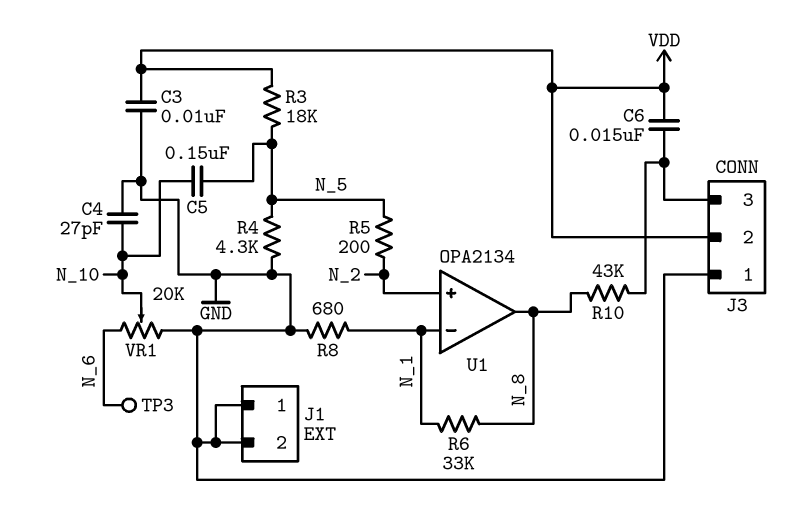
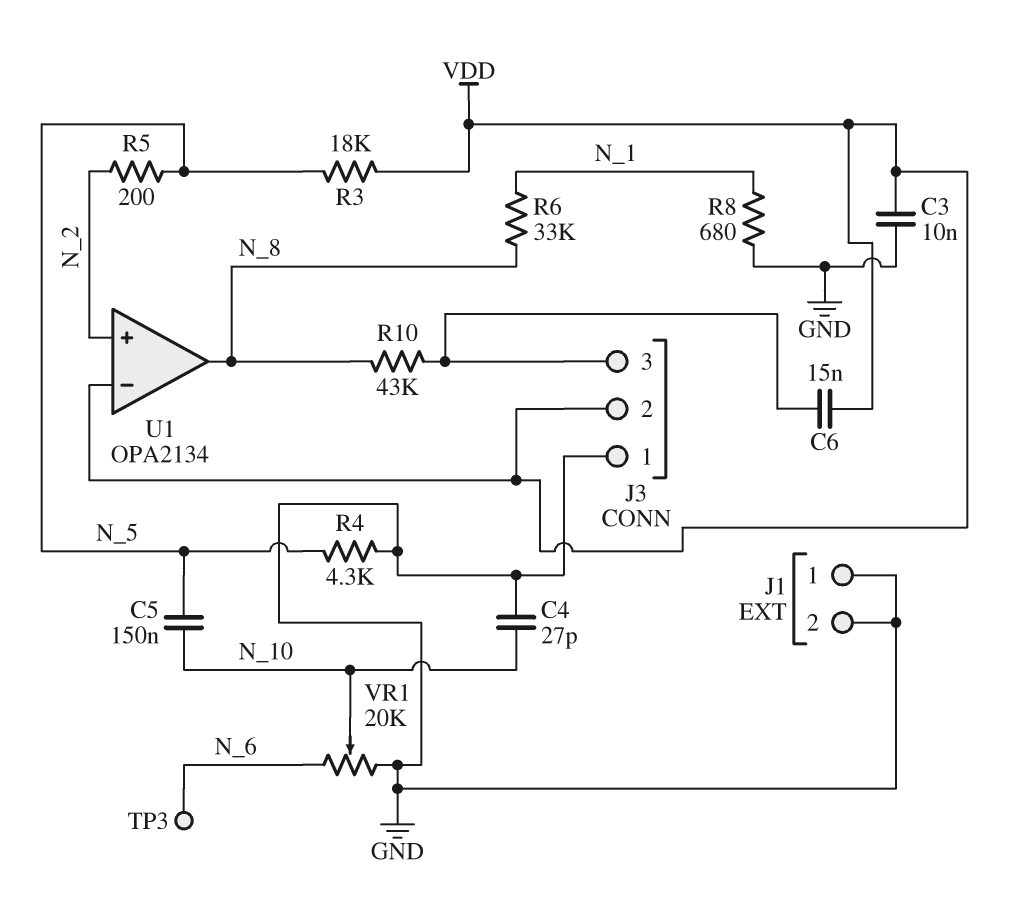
U1 pin in-: N_1 -> VDD

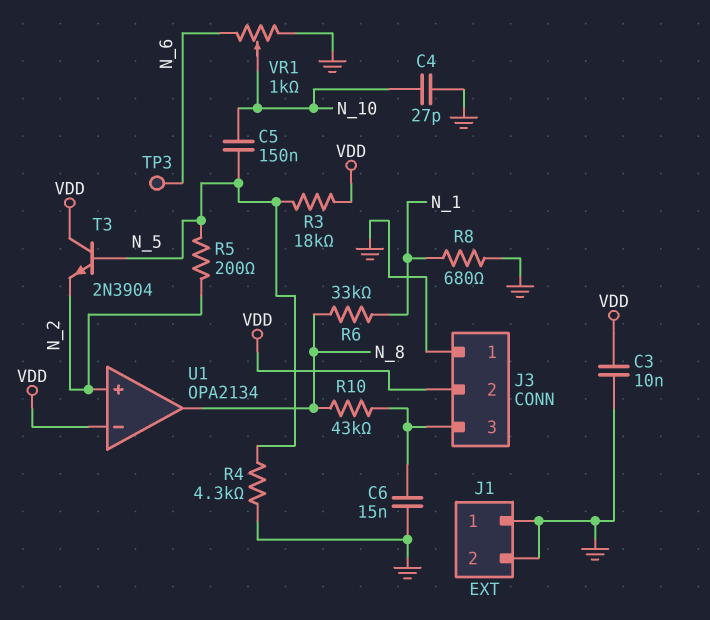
C6: 15nF (J3/3, VDD) -> 15nF (GND, J3/3)
T3: none -> NPN 2N3904 (B N_5, C VDD, E N_2)
VR1: 20k (GND, N_6, wiper N_10) -> 1k (GND, N_6, wiper N_10)

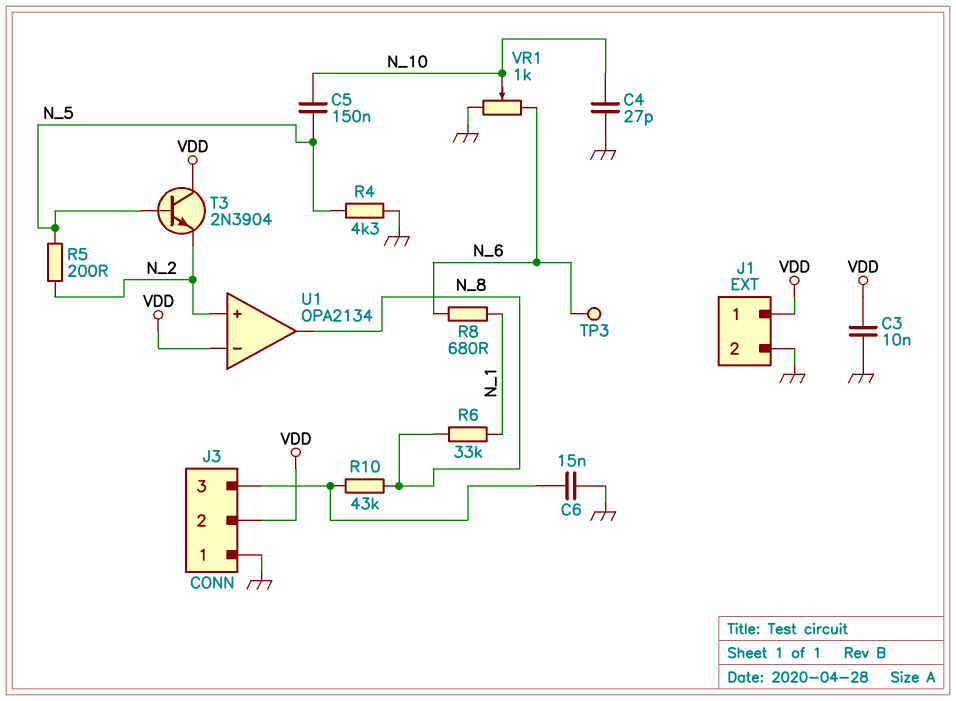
J1 pin 1: GND -> VDD
R3: 18k (N_5, VDD) -> none
R8: 680 (GND, N_1) -> 680 (N_1, N_6)

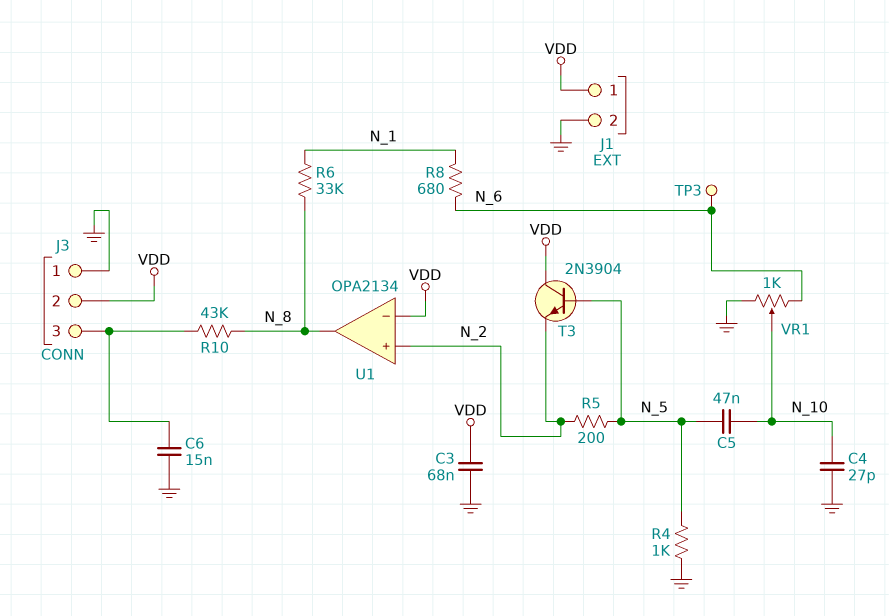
C3: 10nF (GND, VDD) -> 68nF (GND, VDD)
C5: 150nF (N_5, N_10) -> 47nF (N_5, N_10)
R4: 4.3k (GND, N_5) -> 1k (GND, N_5)

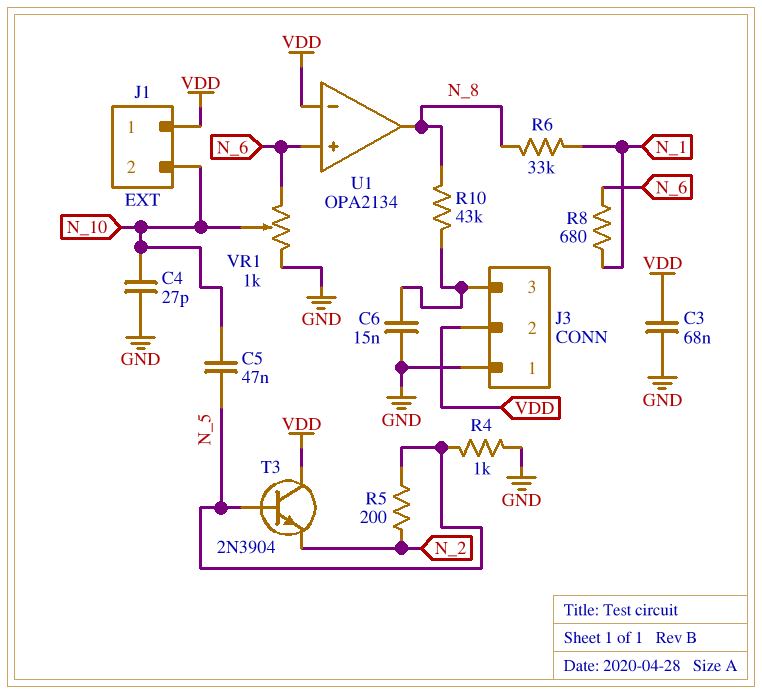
J1 pin 2: GND -> N_10
TP3: test point (N_6) -> none
U1 pin in+: N_2 -> N_6

